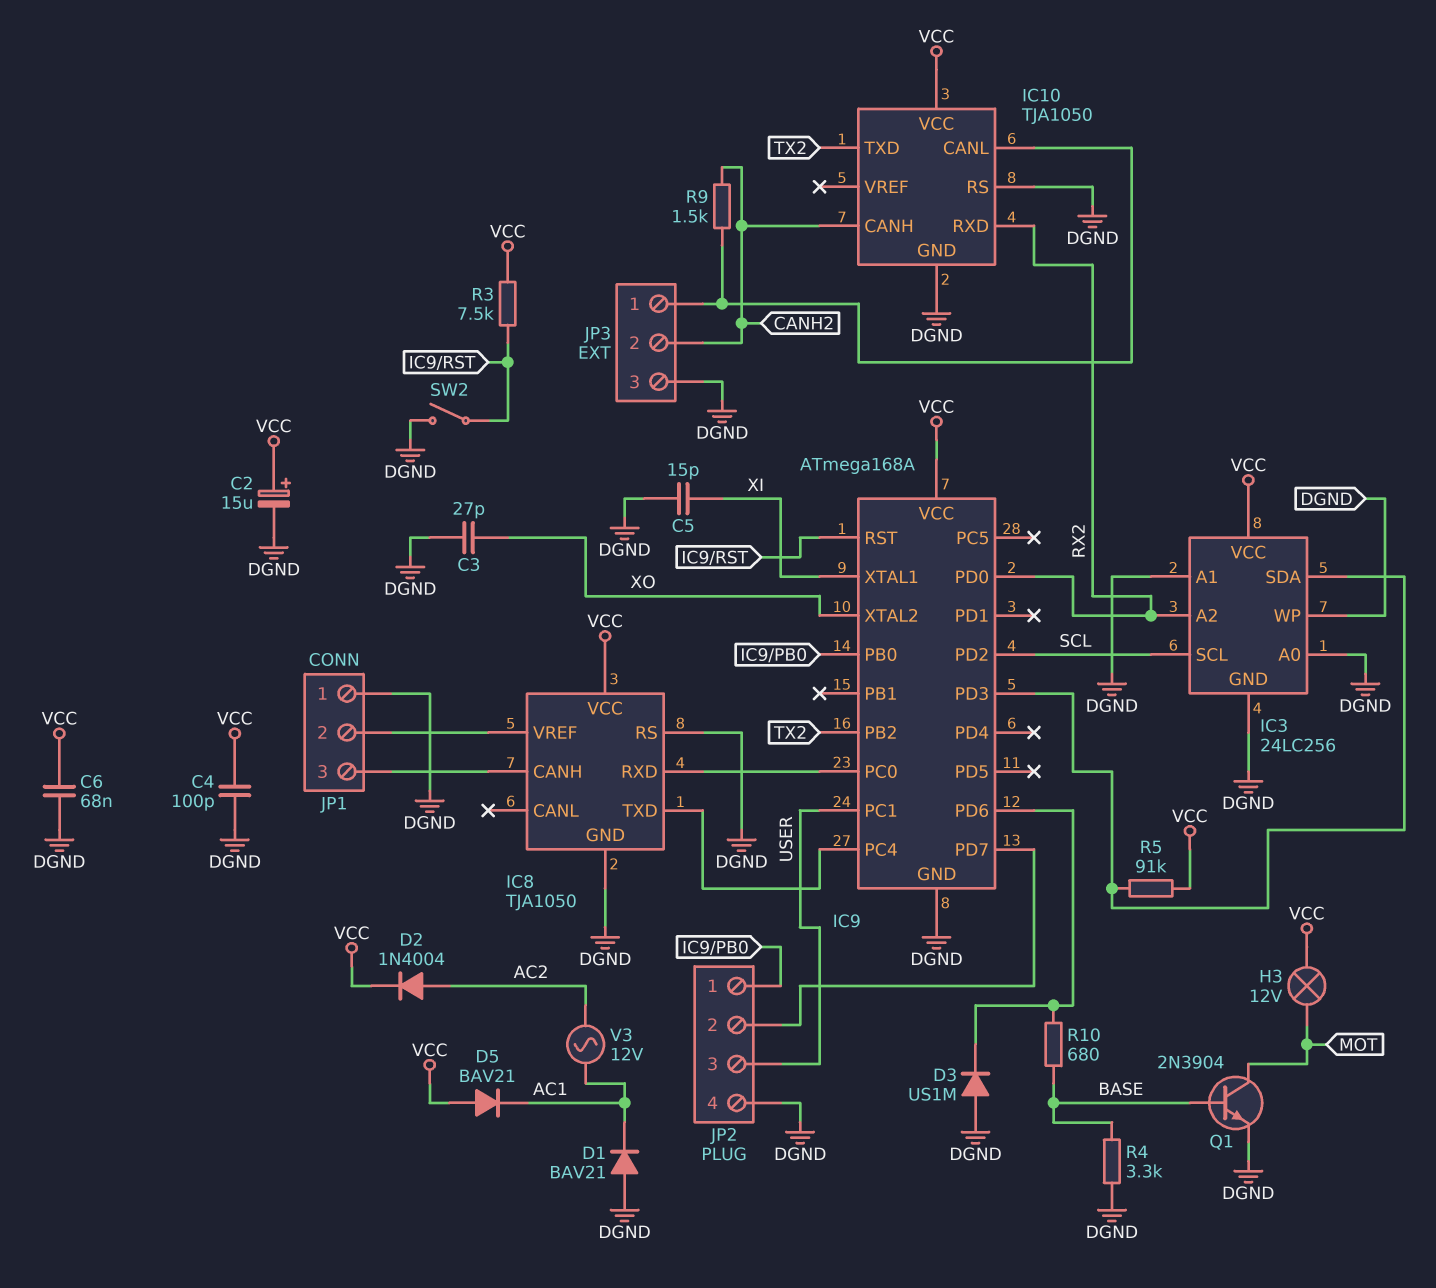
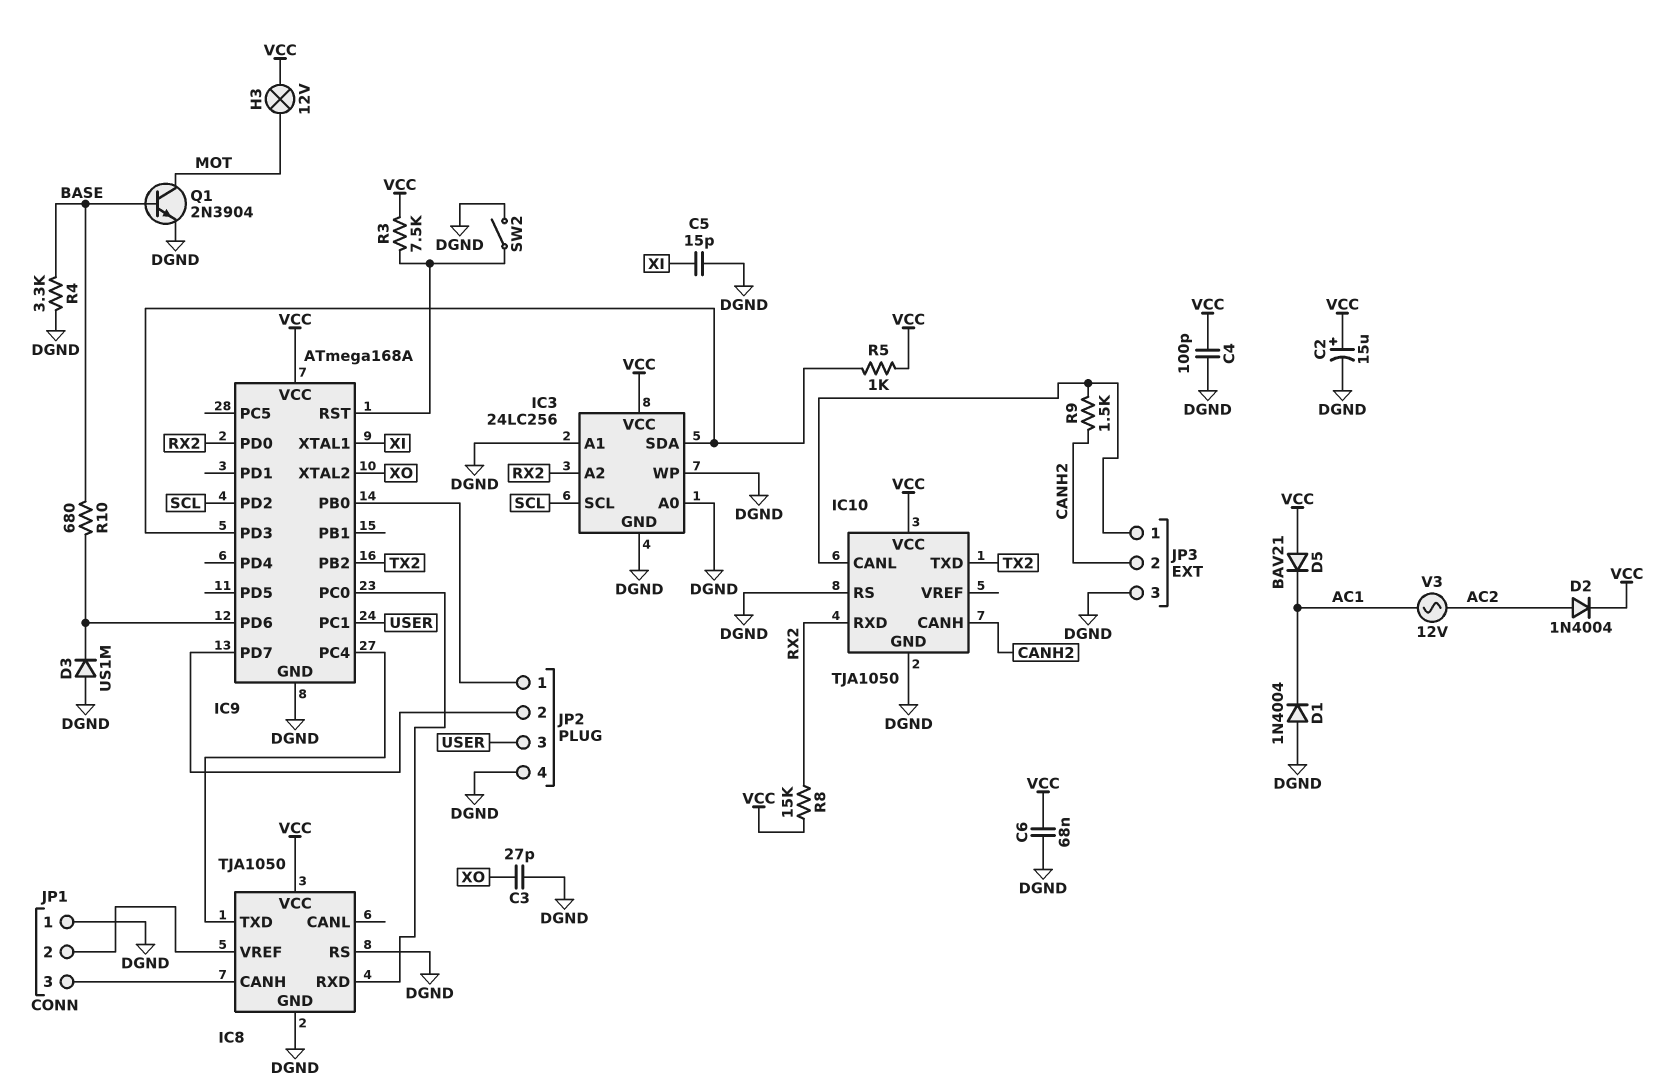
D1: diode BAV21 (A DGND, K AC1) -> diode 1N4004 (A DGND, K AC1)
R5: 91k (IC3/SDA, VCC) -> 1k (IC3/SDA, VCC)
R8: none -> 15k (RX2, VCC)

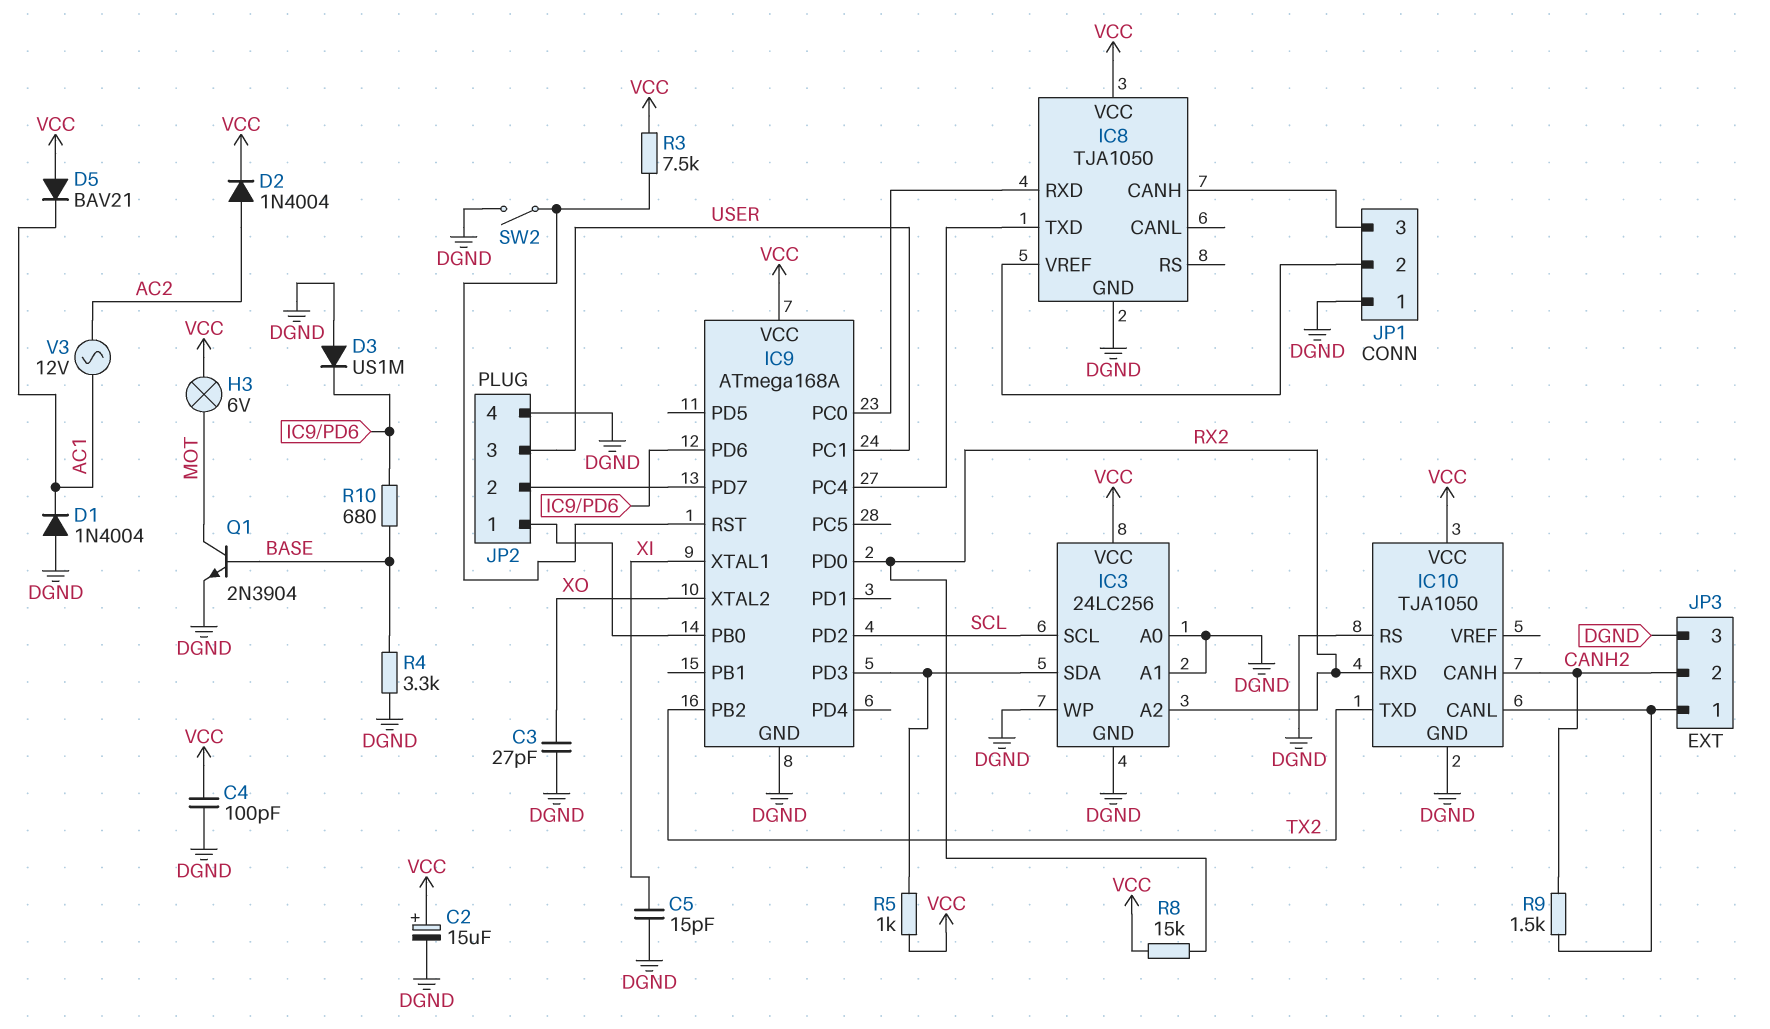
C6: 68nF (DGND, VCC) -> none
H3: lamp 12V (MOT, VCC) -> lamp 6V (MOT, VCC)
IC8 pin RS: DGND -> none

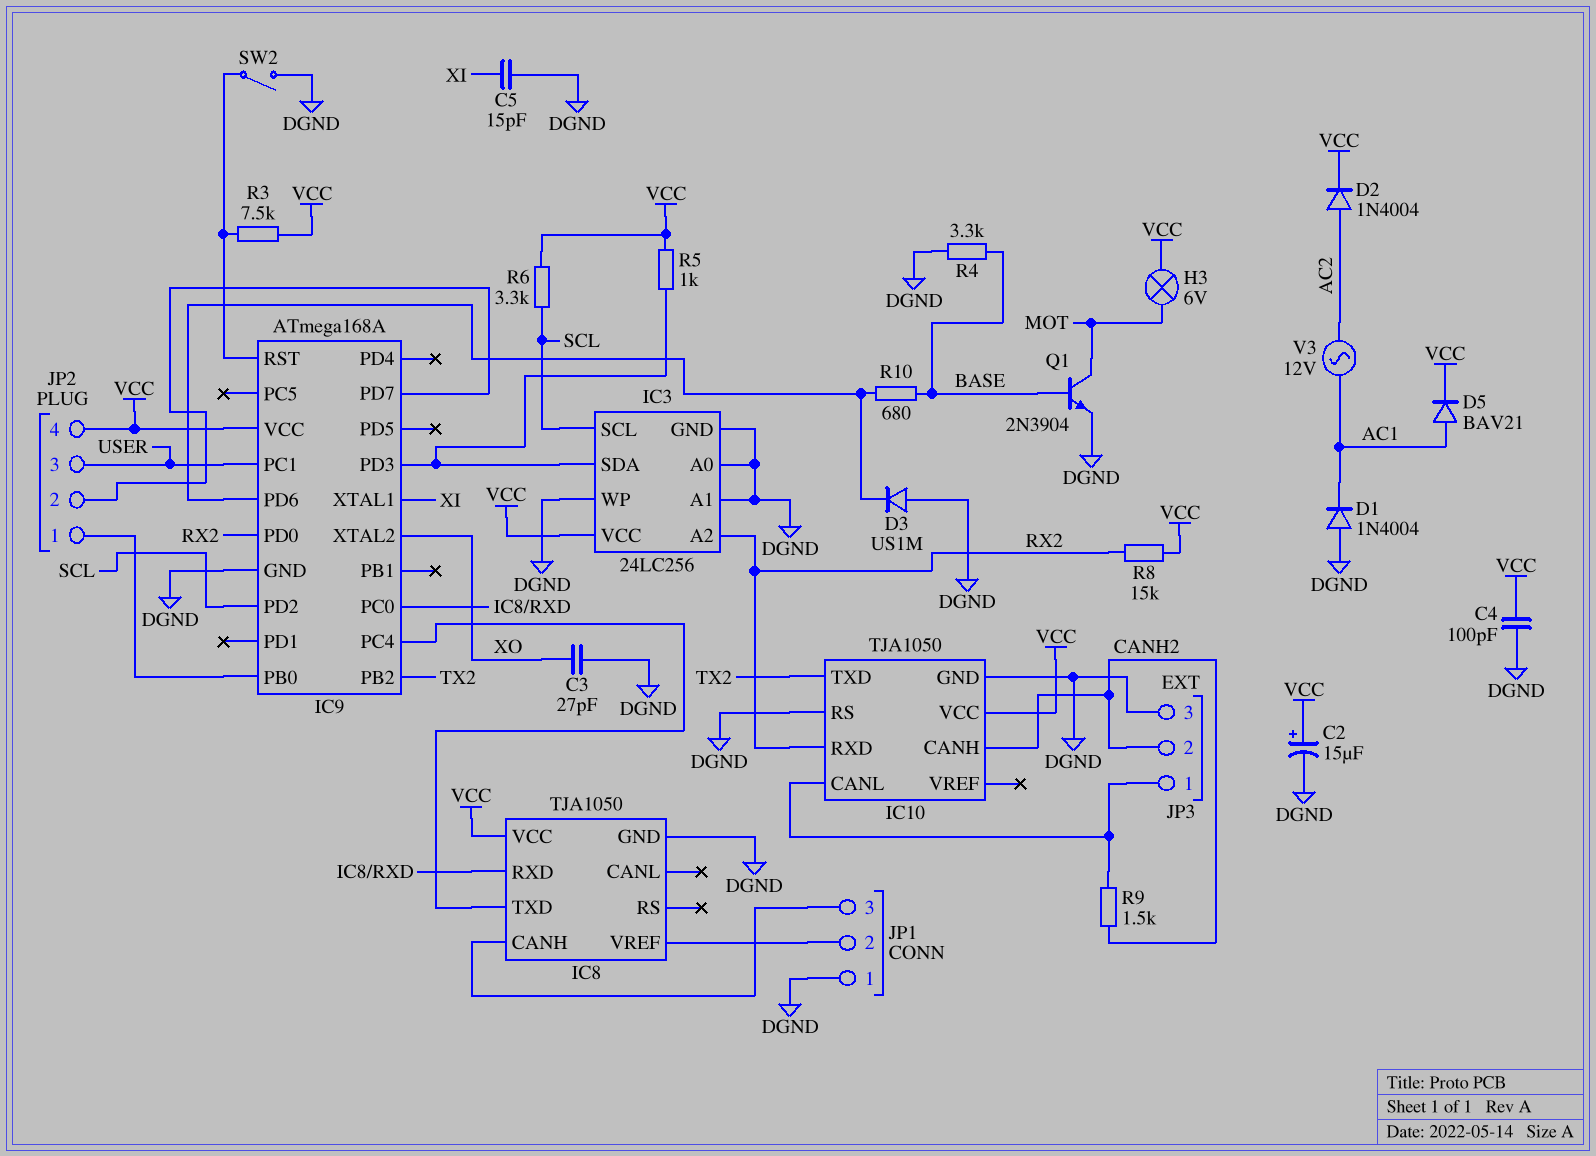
D5: diode BAV21 (A VCC, K AC1) -> diode BAV21 (A AC1, K VCC)
JP2 pin 4: DGND -> VCC
R6: none -> 3.3k (SCL, VCC)

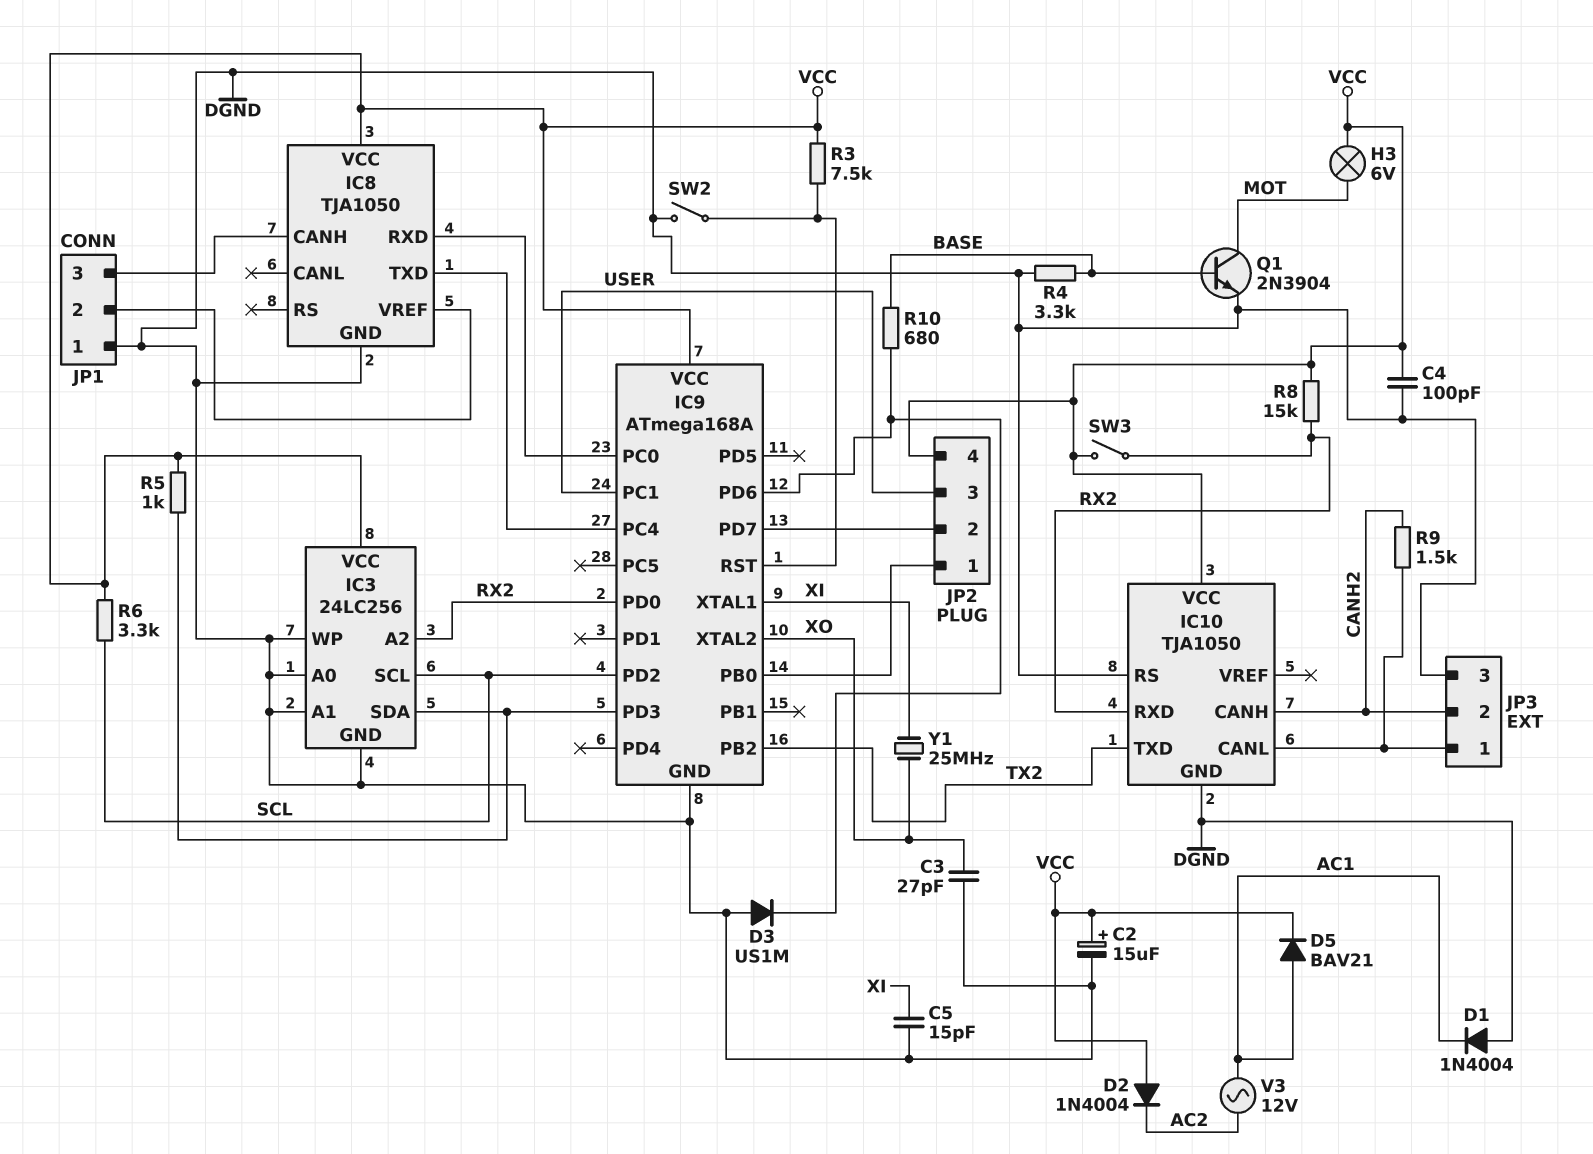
D2: diode 1N4004 (A AC2, K VCC) -> diode 1N4004 (A VCC, K AC2)
SW3: none -> switch (RX2, VCC)
Y1: none -> 25MHz (XI, XO)

